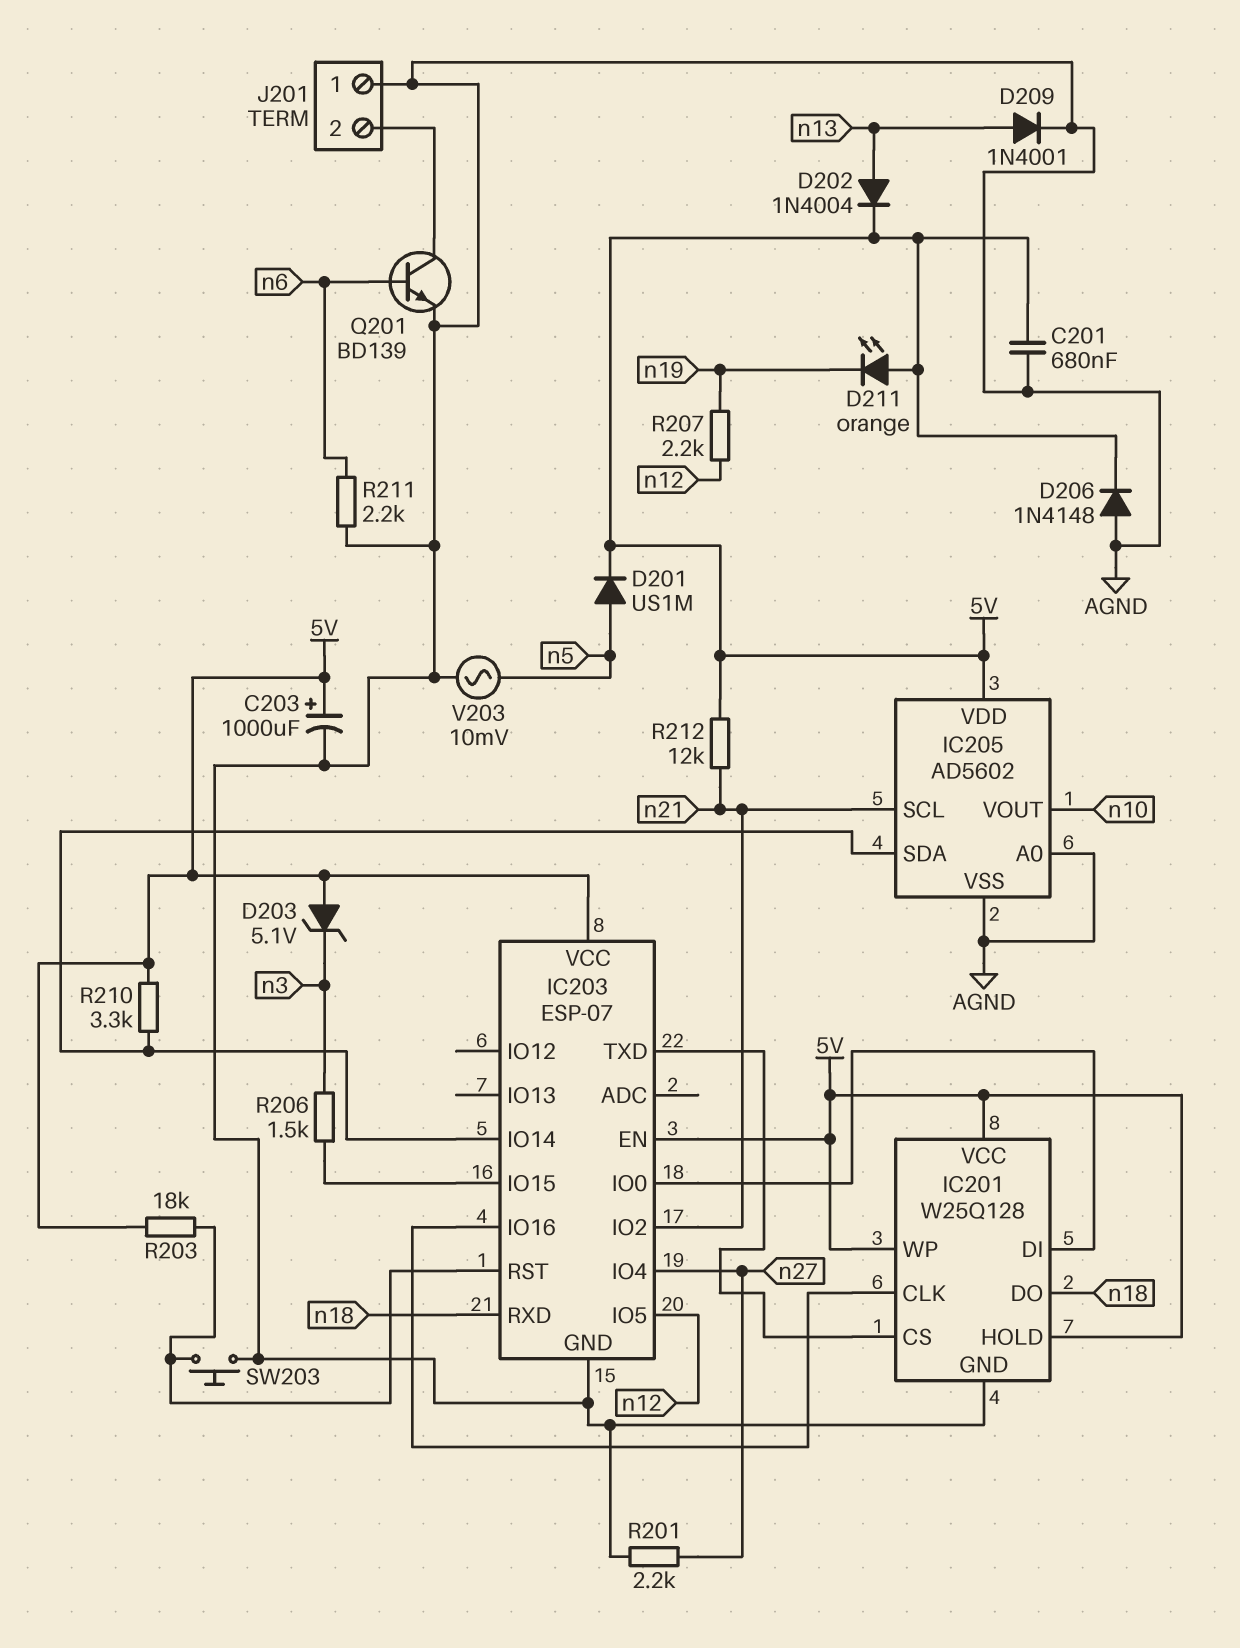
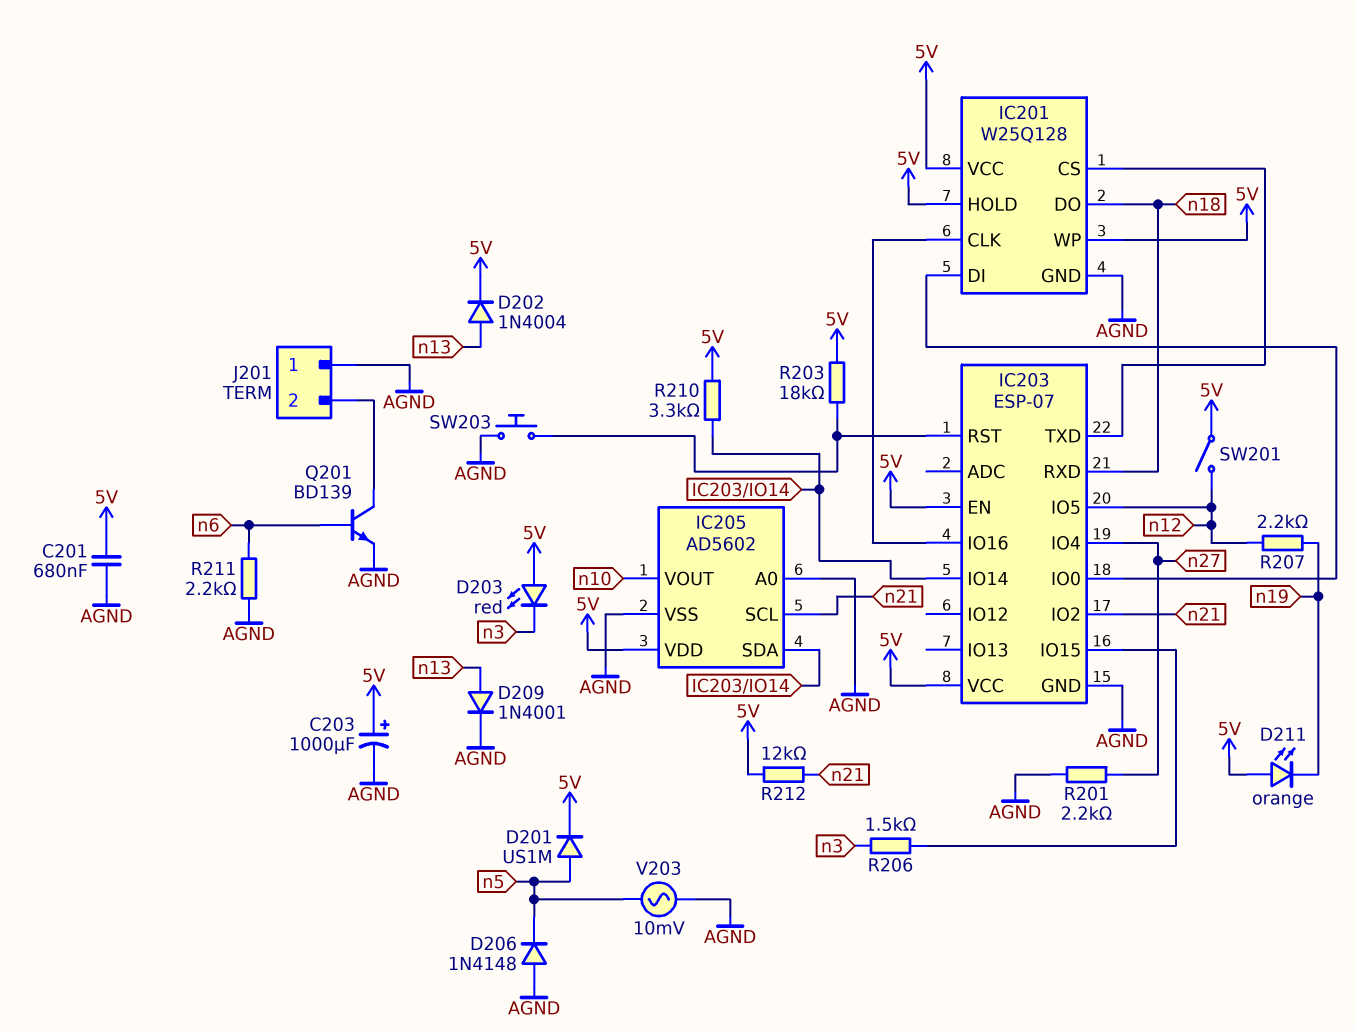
D203: zener 5.1V (A 5V, K n3) -> LED red (A 5V, K n3)
D206: diode 1N4148 (A AGND, K 5V) -> diode 1N4148 (A AGND, K n5)
SW201: none -> switch (5V, n12)

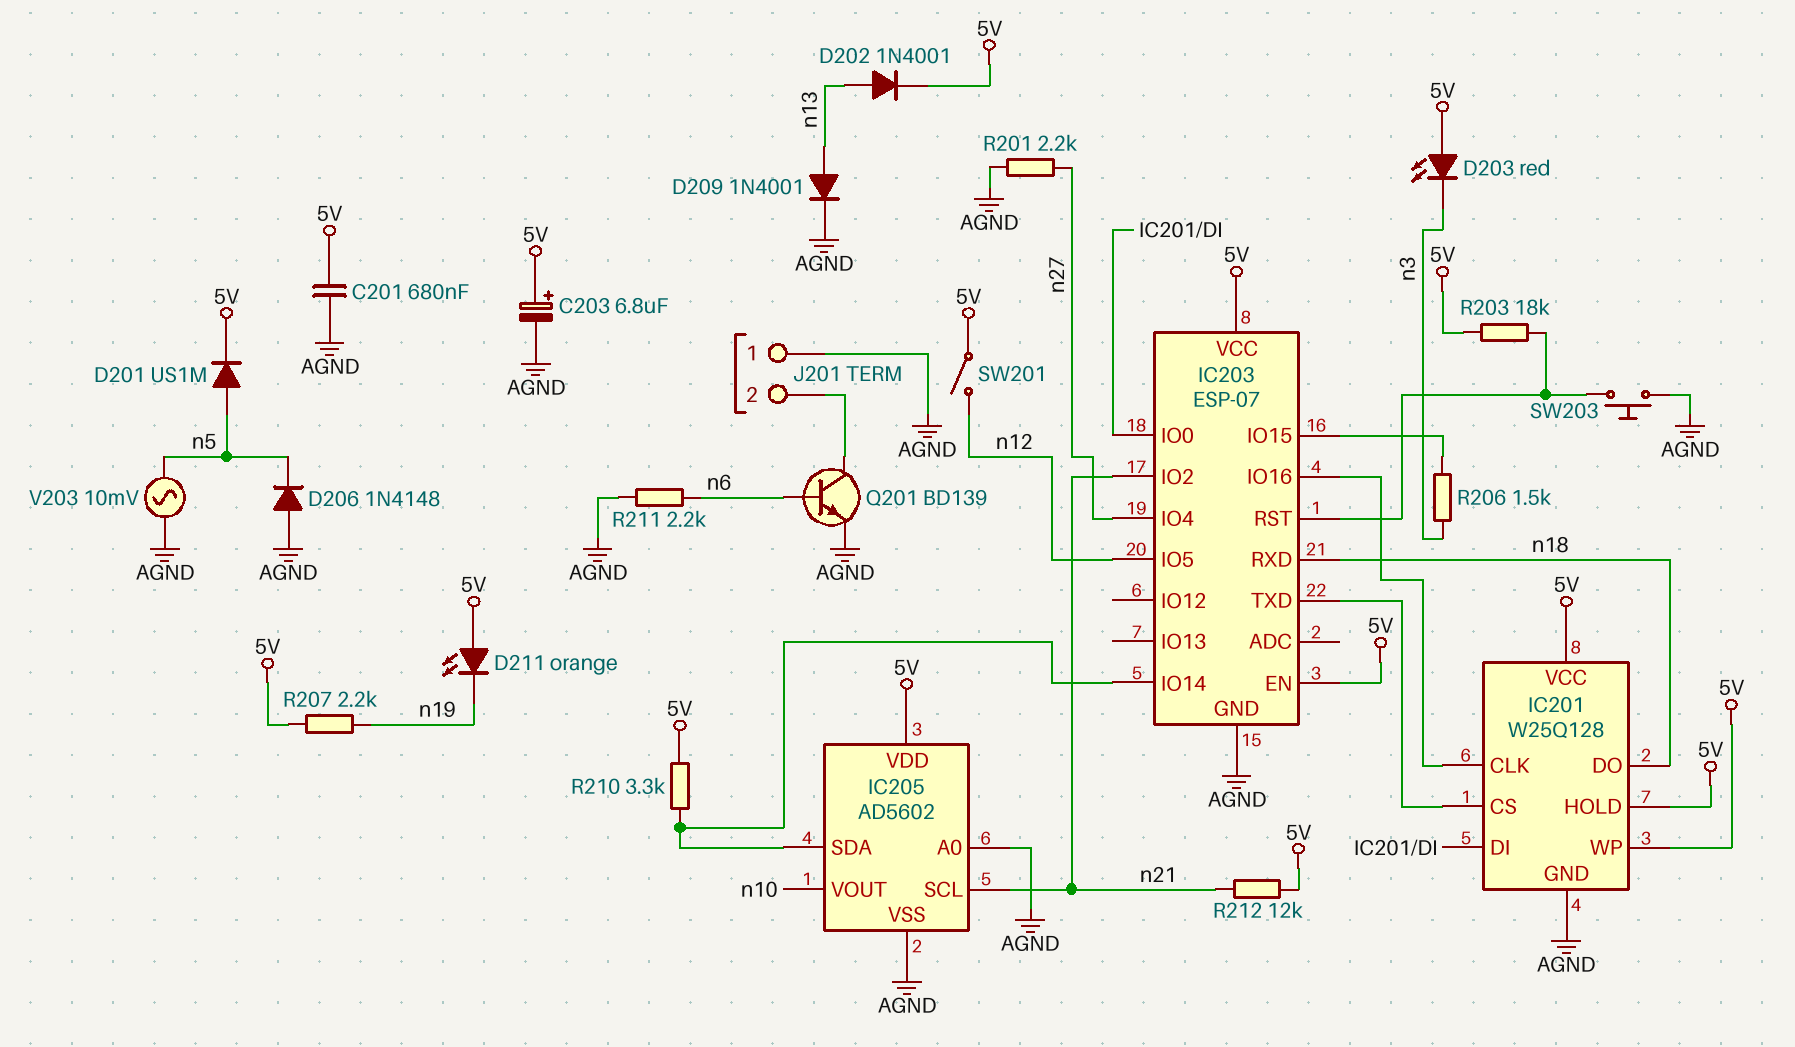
C203: 1000uF (plus 5V, minus AGND) -> 6.8uF (plus 5V, minus AGND)
D202: diode 1N4004 (A n13, K 5V) -> diode 1N4001 (A n13, K 5V)
R207: 2.2k (n12, n19) -> 2.2k (5V, n19)

